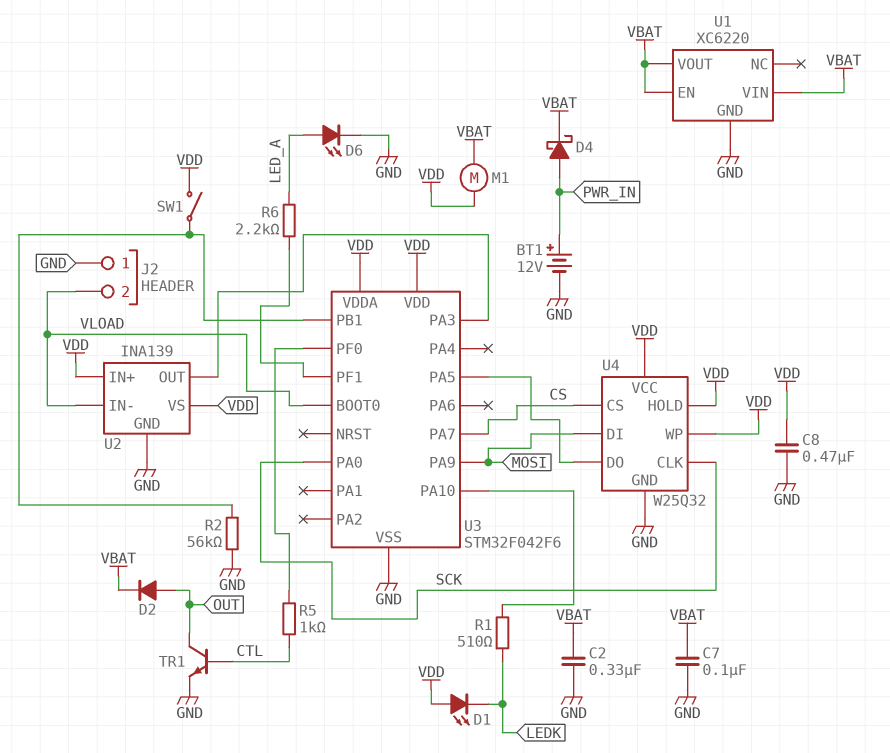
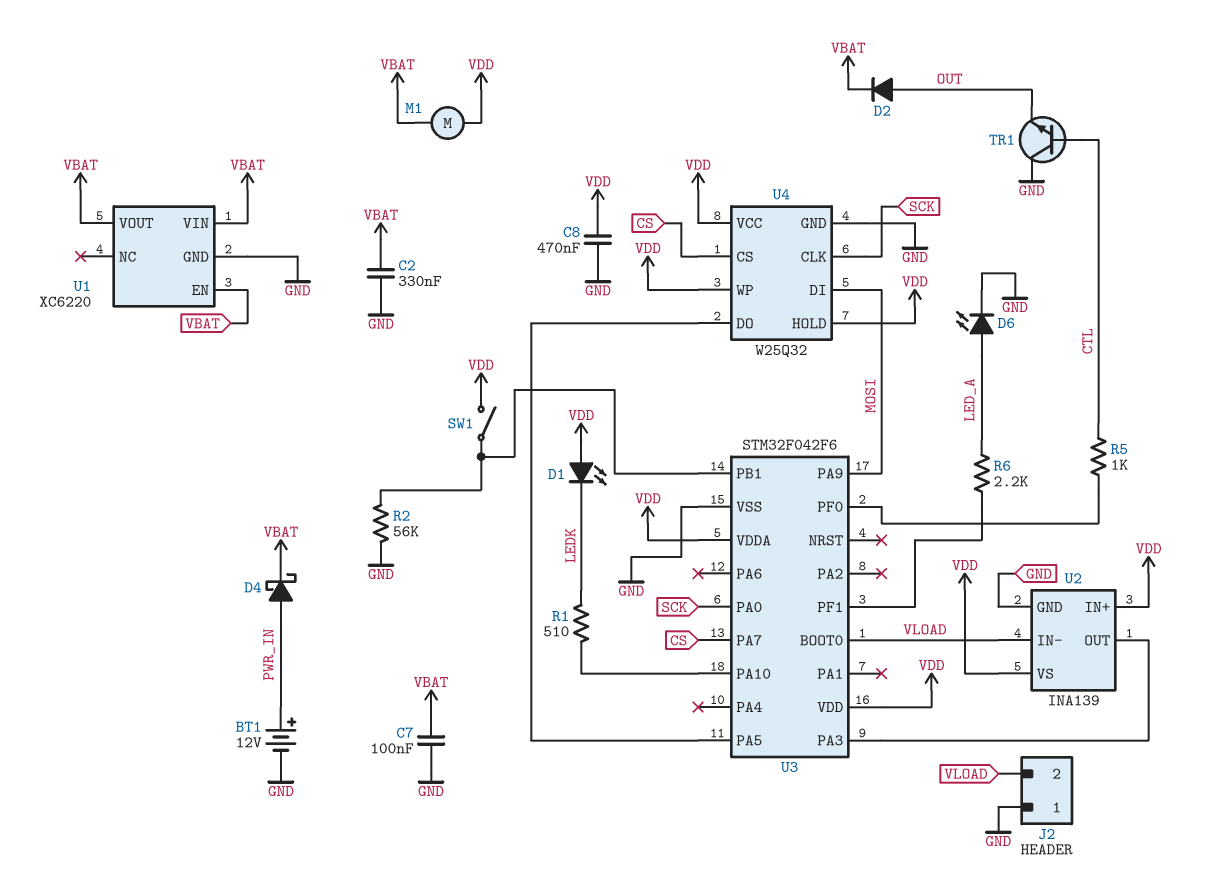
TR1: NPN (B CTL, C OUT, E GND) -> NPN (B CTL, C GND, E OUT)

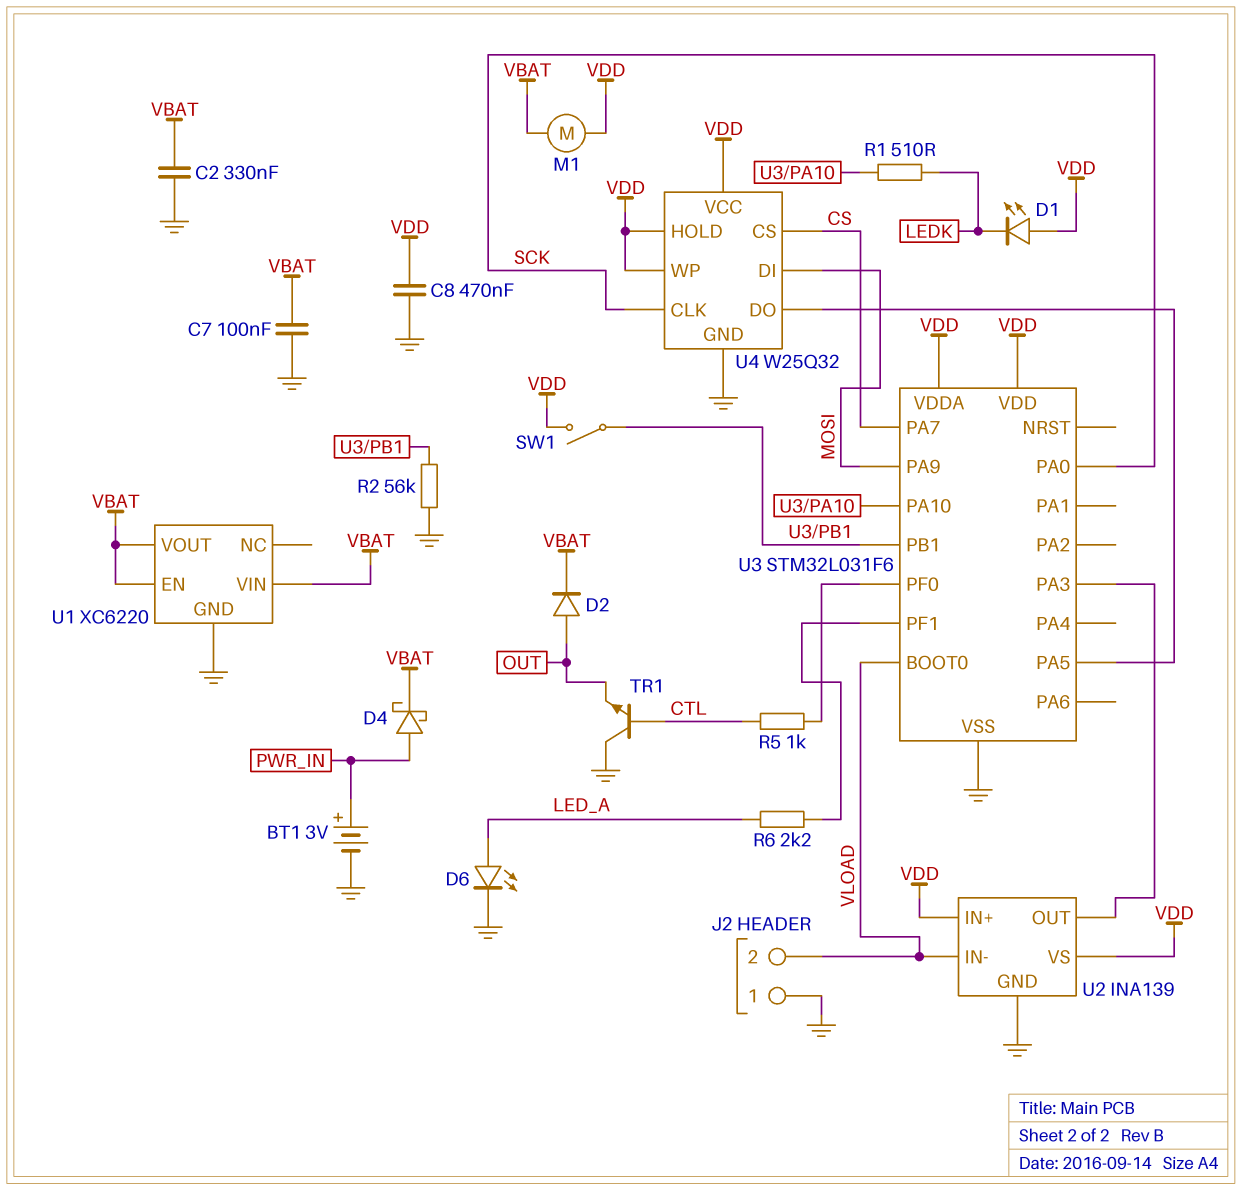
BT1: 12V (plus PWR_IN, minus GND) -> 3V (plus PWR_IN, minus GND)
U3: STM32F042F6 -> STM32L031F6

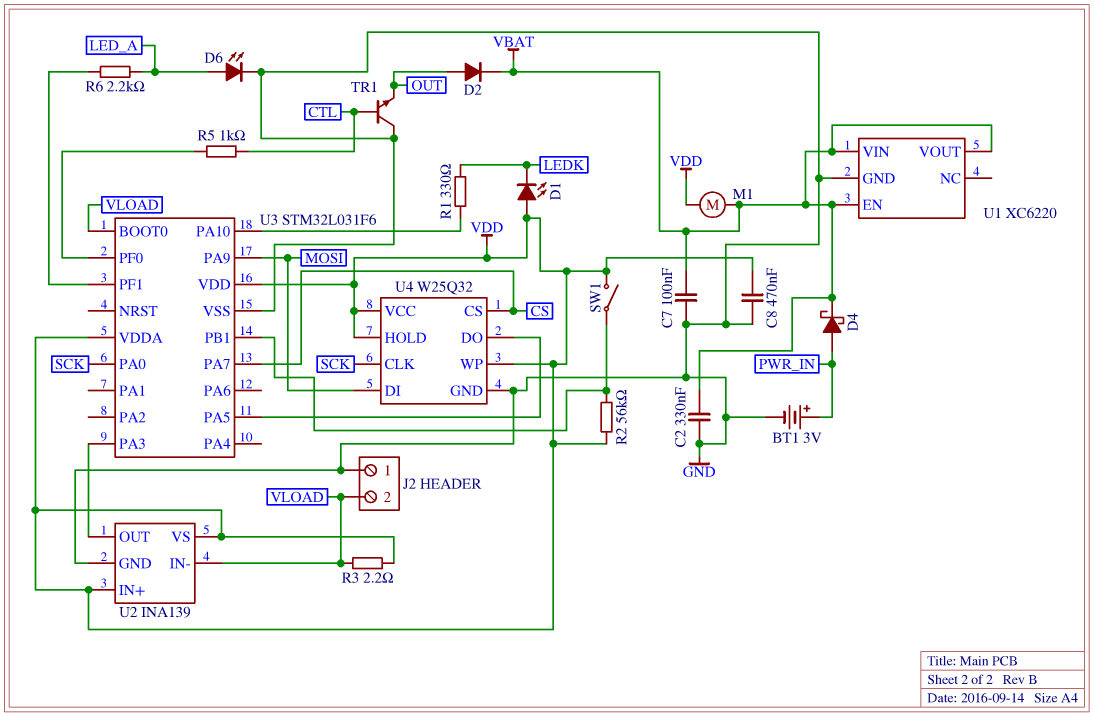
R1: 510 (LEDK, U3/PA10) -> 330 (LEDK, U3/PA10)
R2: 56k (GND, U3/PB1) -> 56k (U3/PB1, VDD)
R3: none -> 2.2 (VDD, VLOAD)

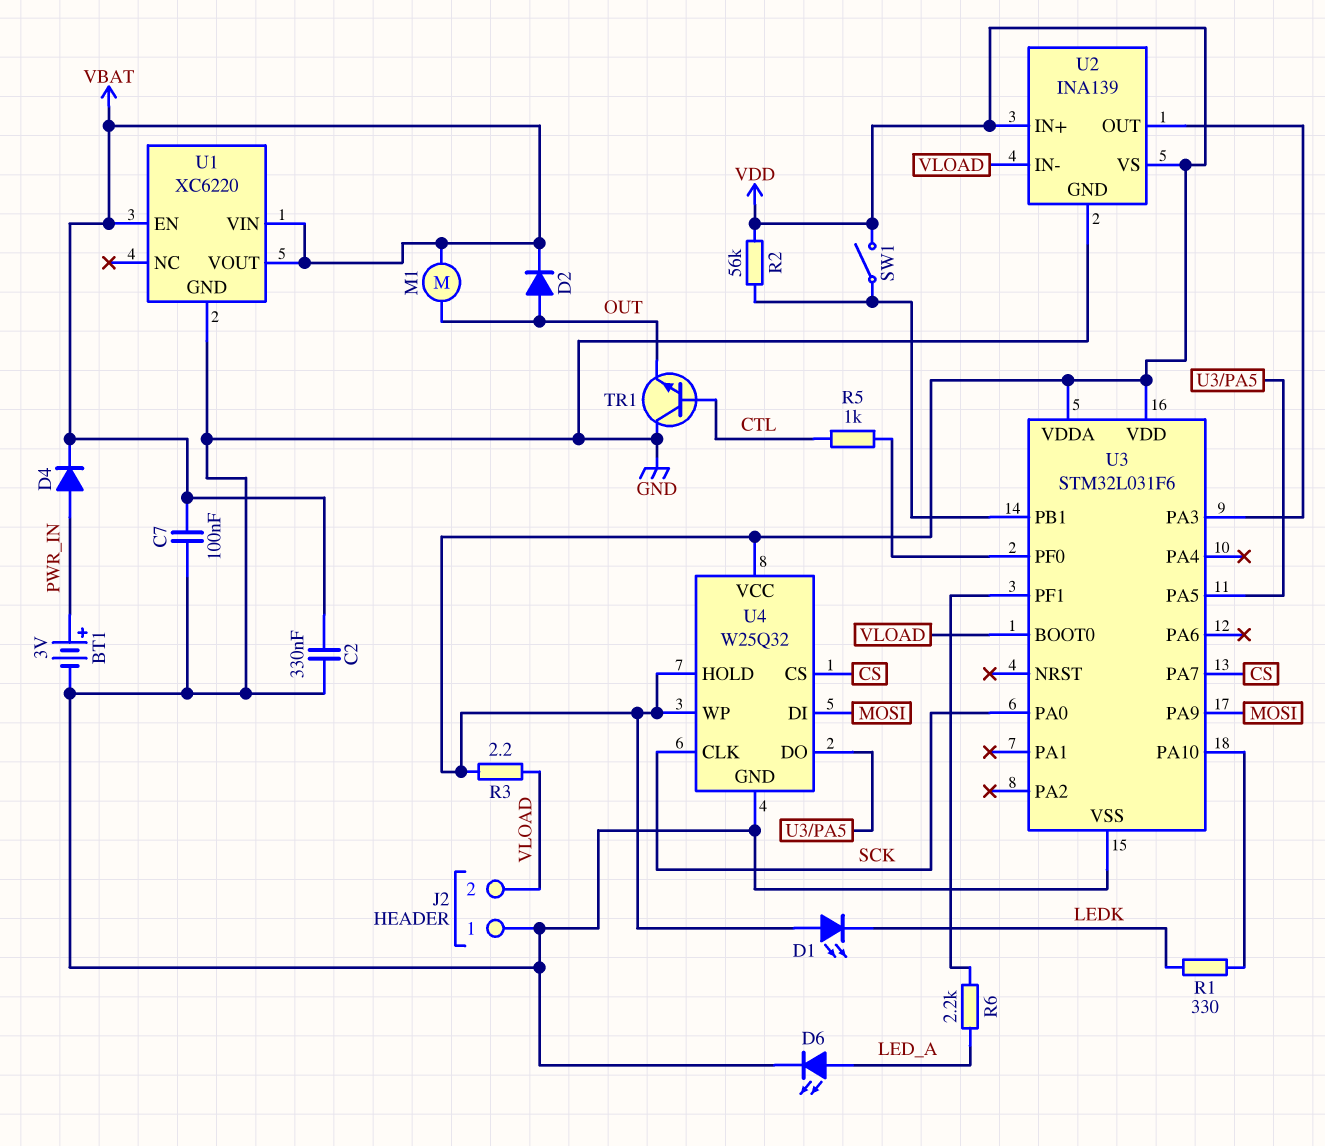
C8: 470nF (GND, VDD) -> none
D4: schottky (A PWR_IN, K VBAT) -> diode (A PWR_IN, K VBAT)
M1: motor (VBAT, VDD) -> motor (OUT, VBAT)

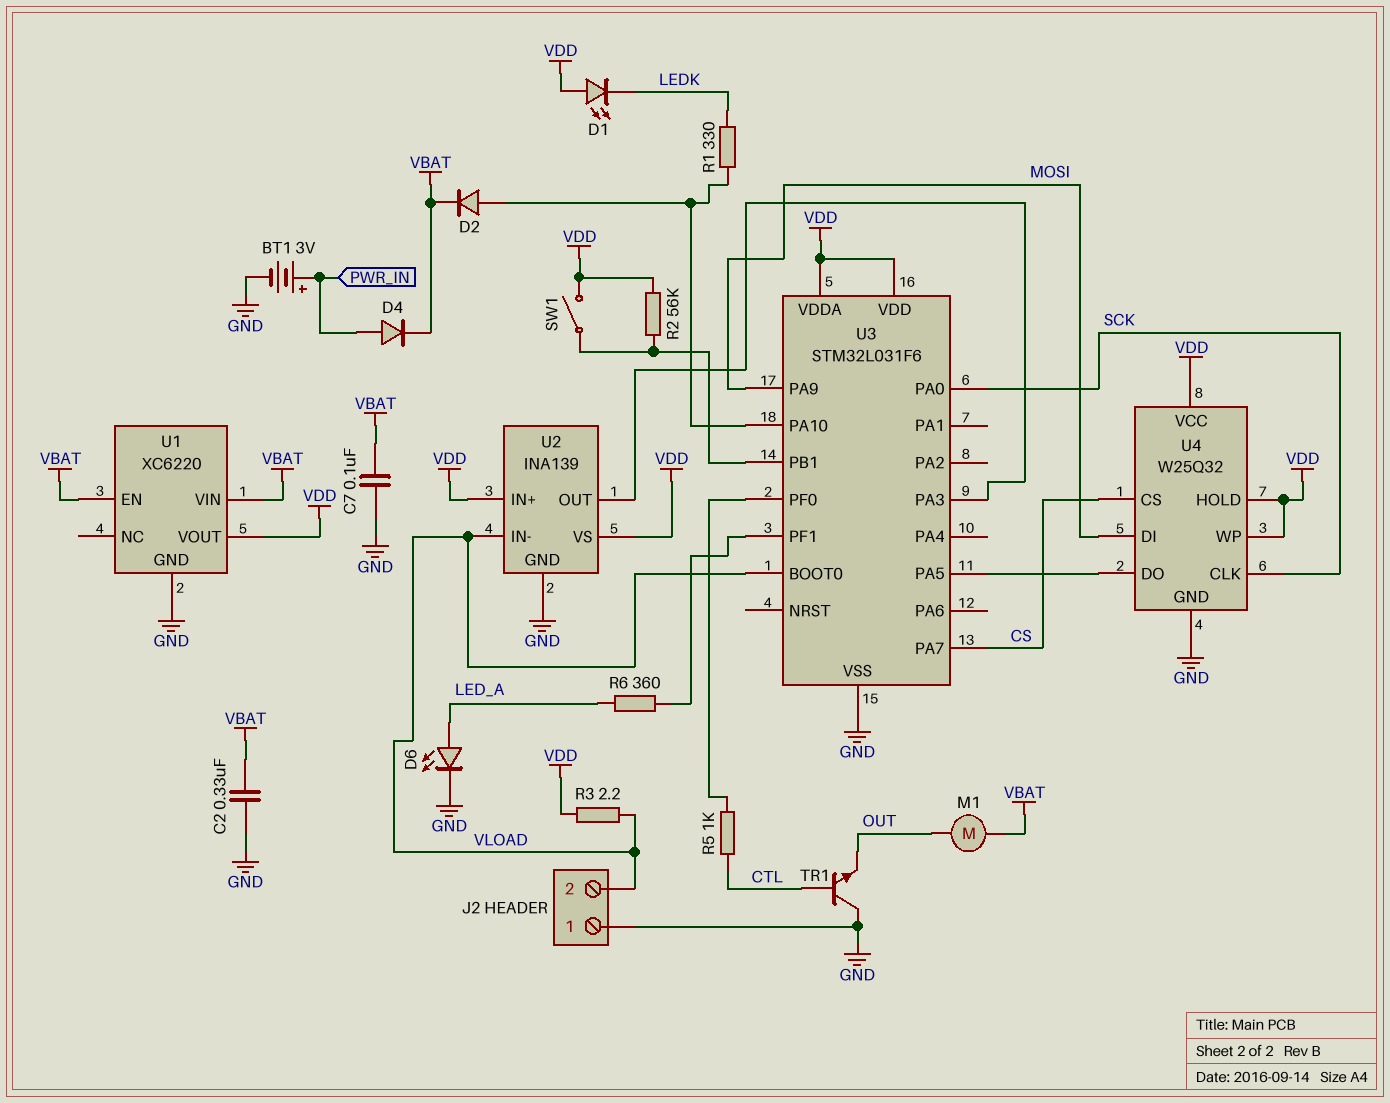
D2: diode (A OUT, K VBAT) -> diode (A U3/PA10, K VBAT)
R6: 2.2k (LED_A, U3/PF1) -> 360 (LED_A, U3/PF1)
U1 pin VOUT: VBAT -> VDD

